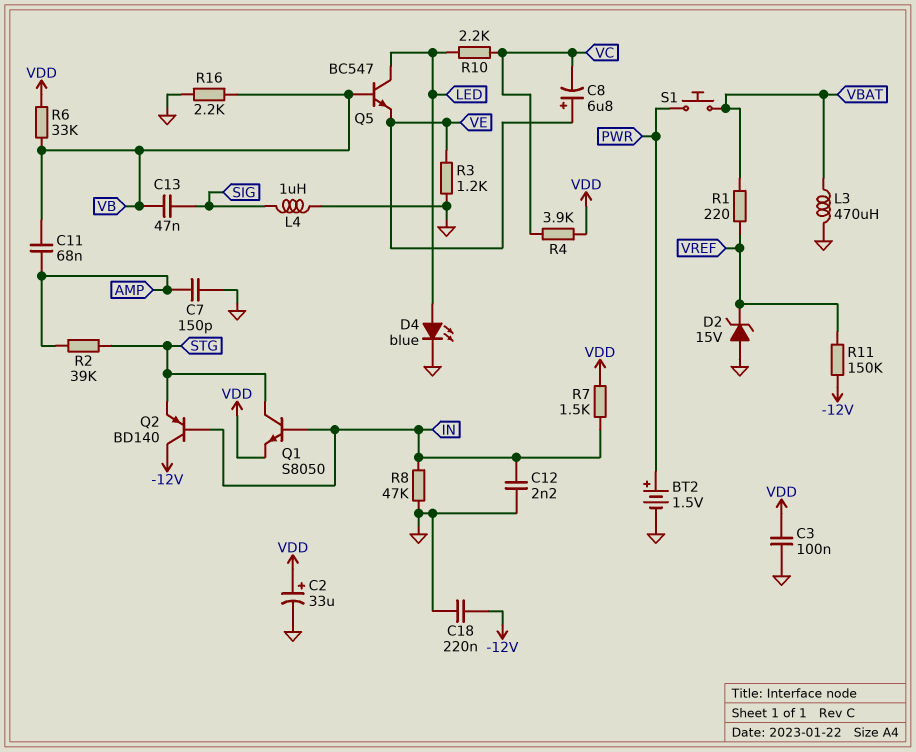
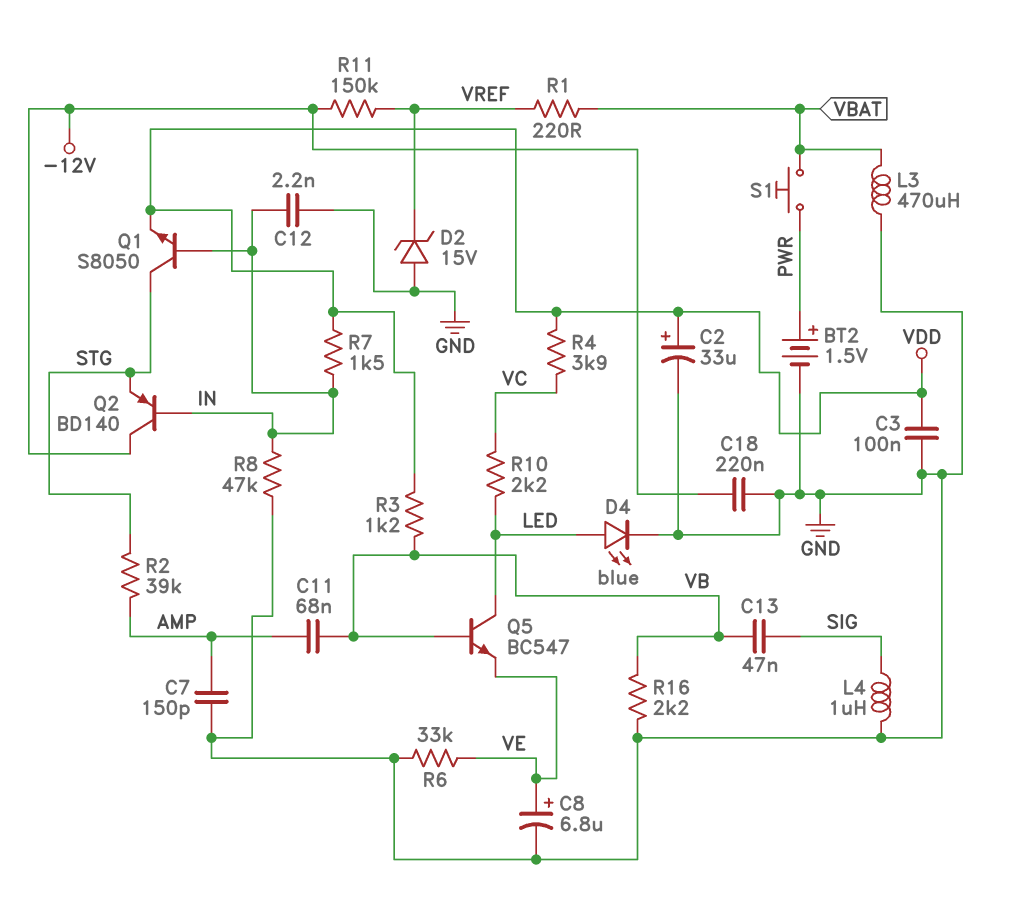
C8: 6.8uF (plus VE, minus VC) -> 6.8uF (plus VE, minus GND)
R3: 1.2k (GND, VE) -> 1.2k (VB, VDD)
R6: 33k (VB, VDD) -> 33k (GND, VE)

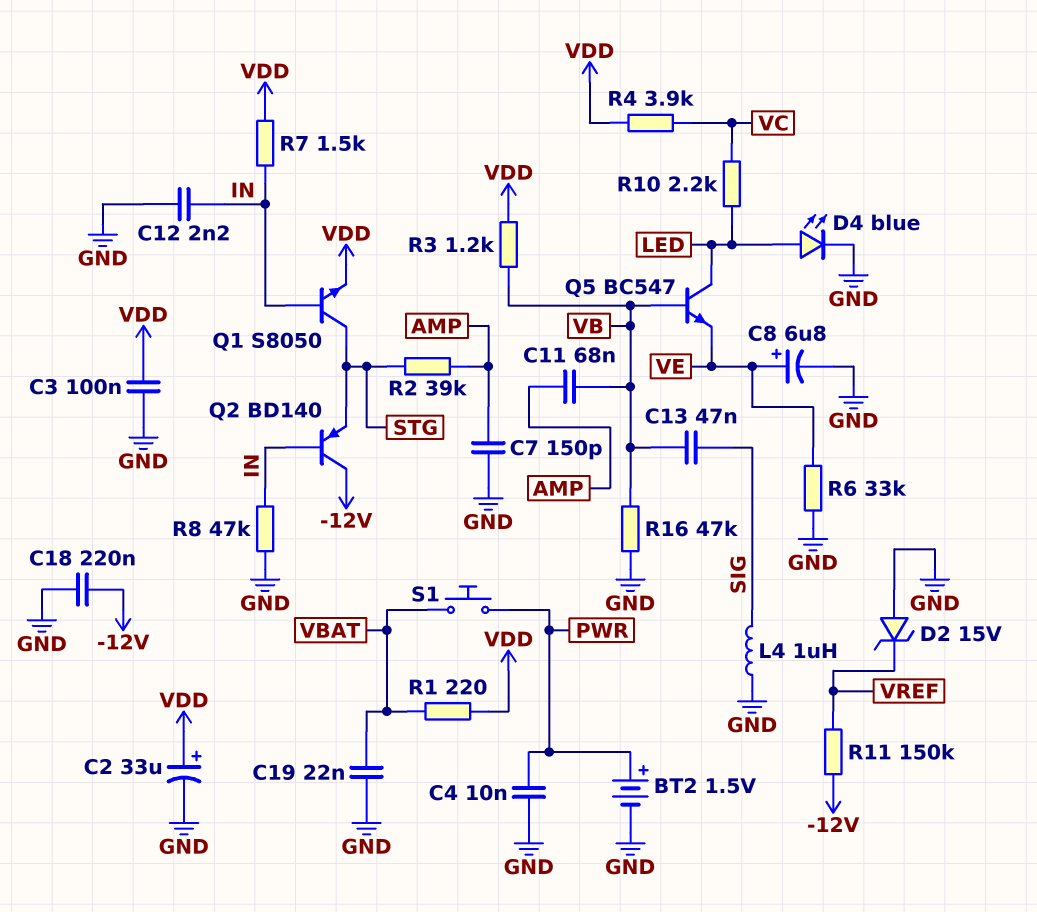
C4: none -> 10nF (GND, PWR)
C19: none -> 22nF (GND, VBAT)
L3: 470uH (GND, VBAT) -> none
R1: 220 (VBAT, VREF) -> 220 (VBAT, VDD)
R16: 2.2k (GND, VB) -> 47k (GND, VB)

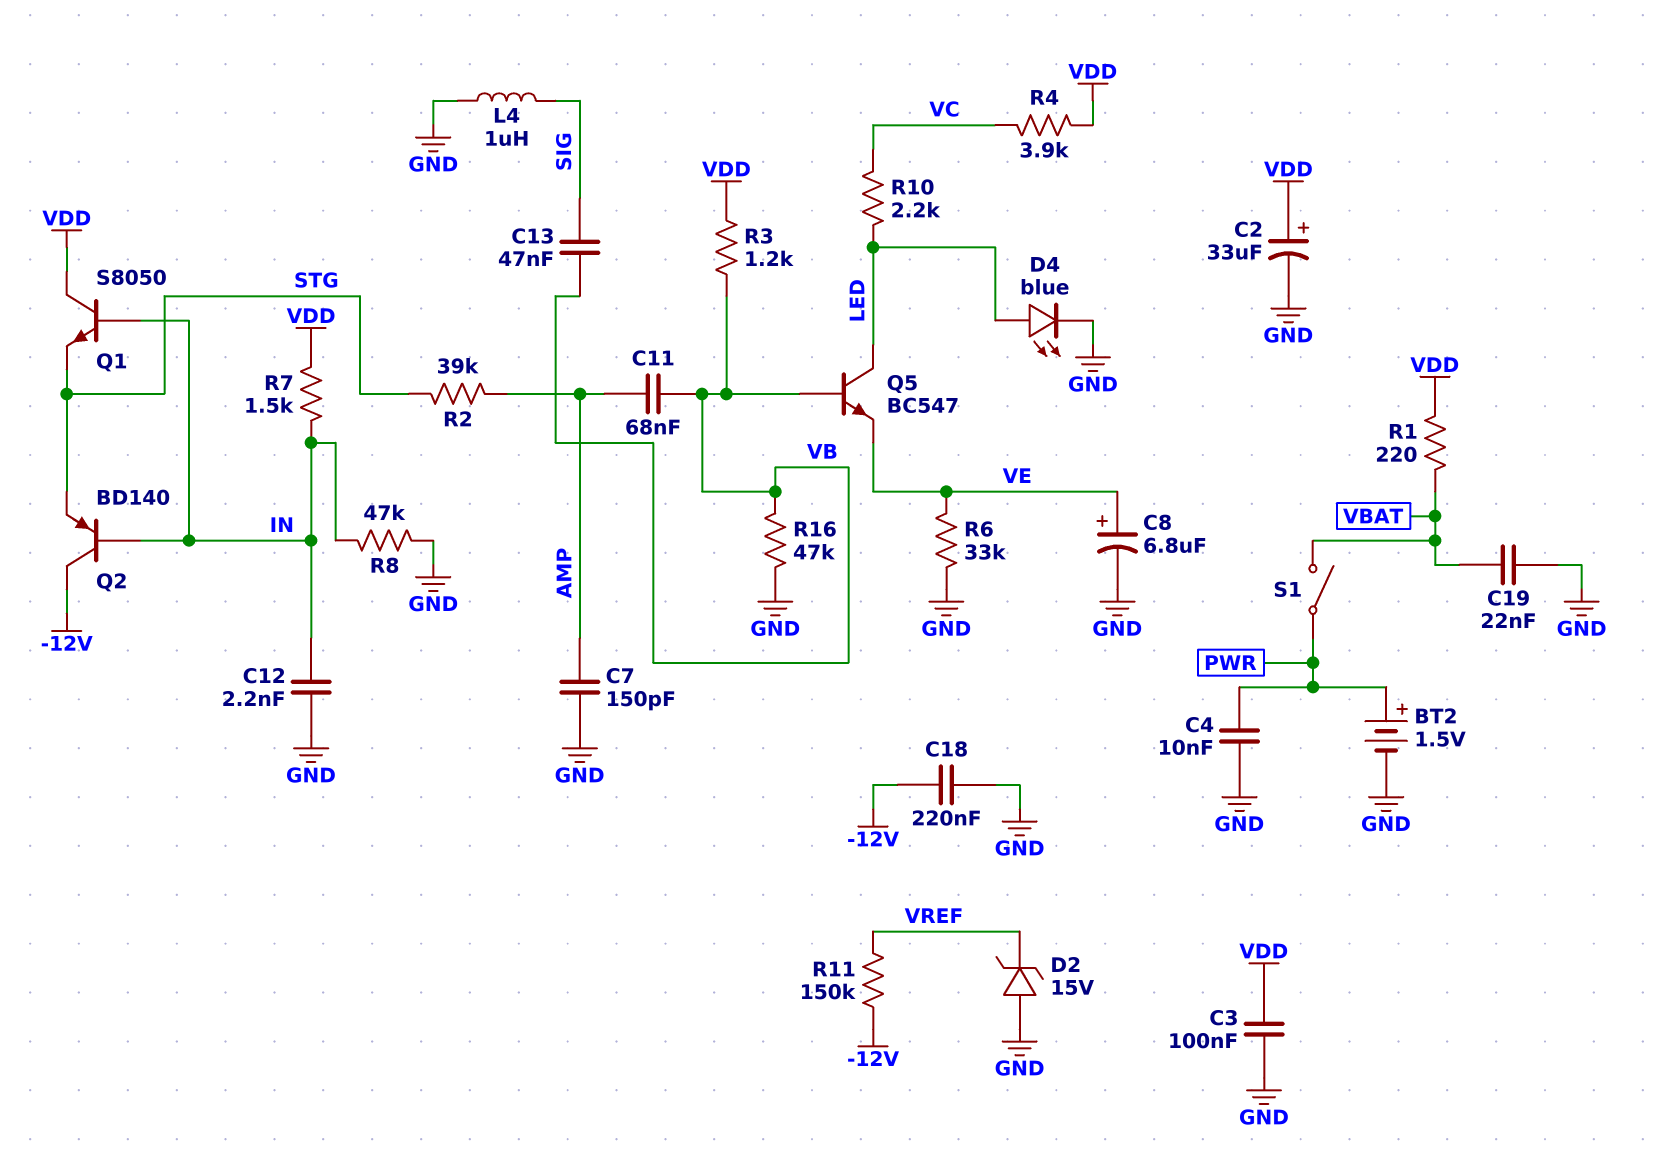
Q1: NPN S8050 (B IN, C STG, E VDD) -> NPN S8050 (B IN, C VDD, E STG)
S1: button (PWR, VBAT) -> switch (PWR, VBAT)

